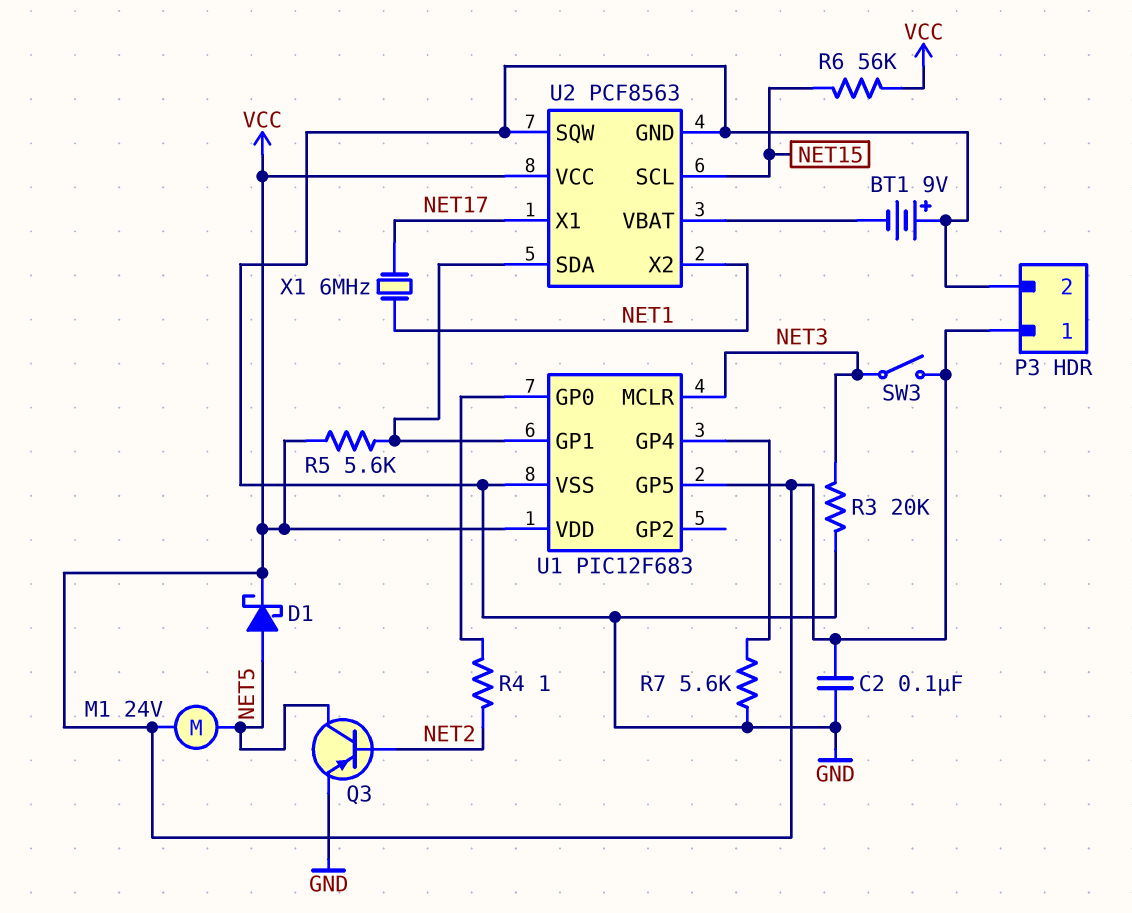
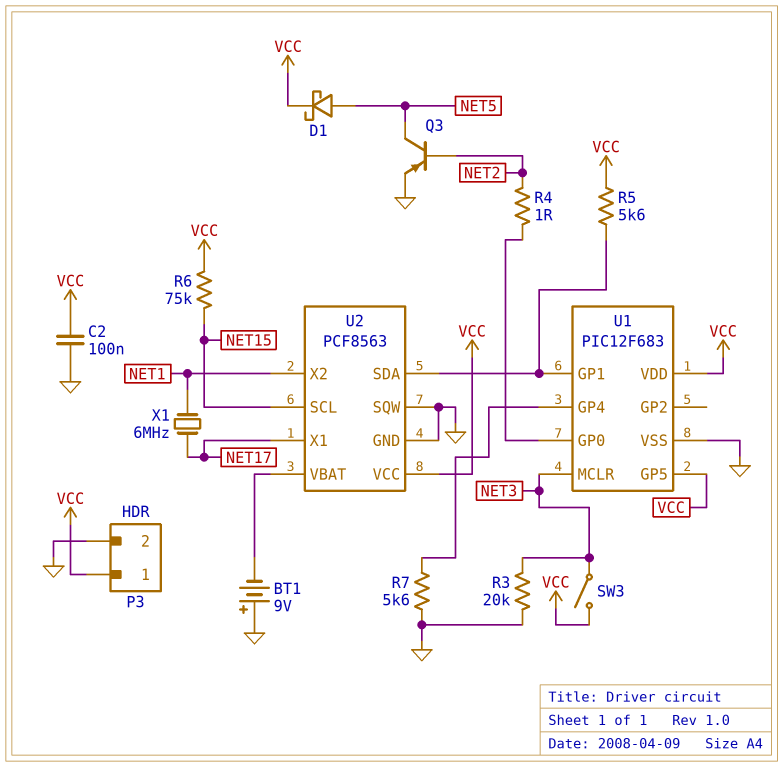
M1: motor 24V (NET5, VCC) -> none
R6: 56k (NET15, VCC) -> 75k (NET15, VCC)

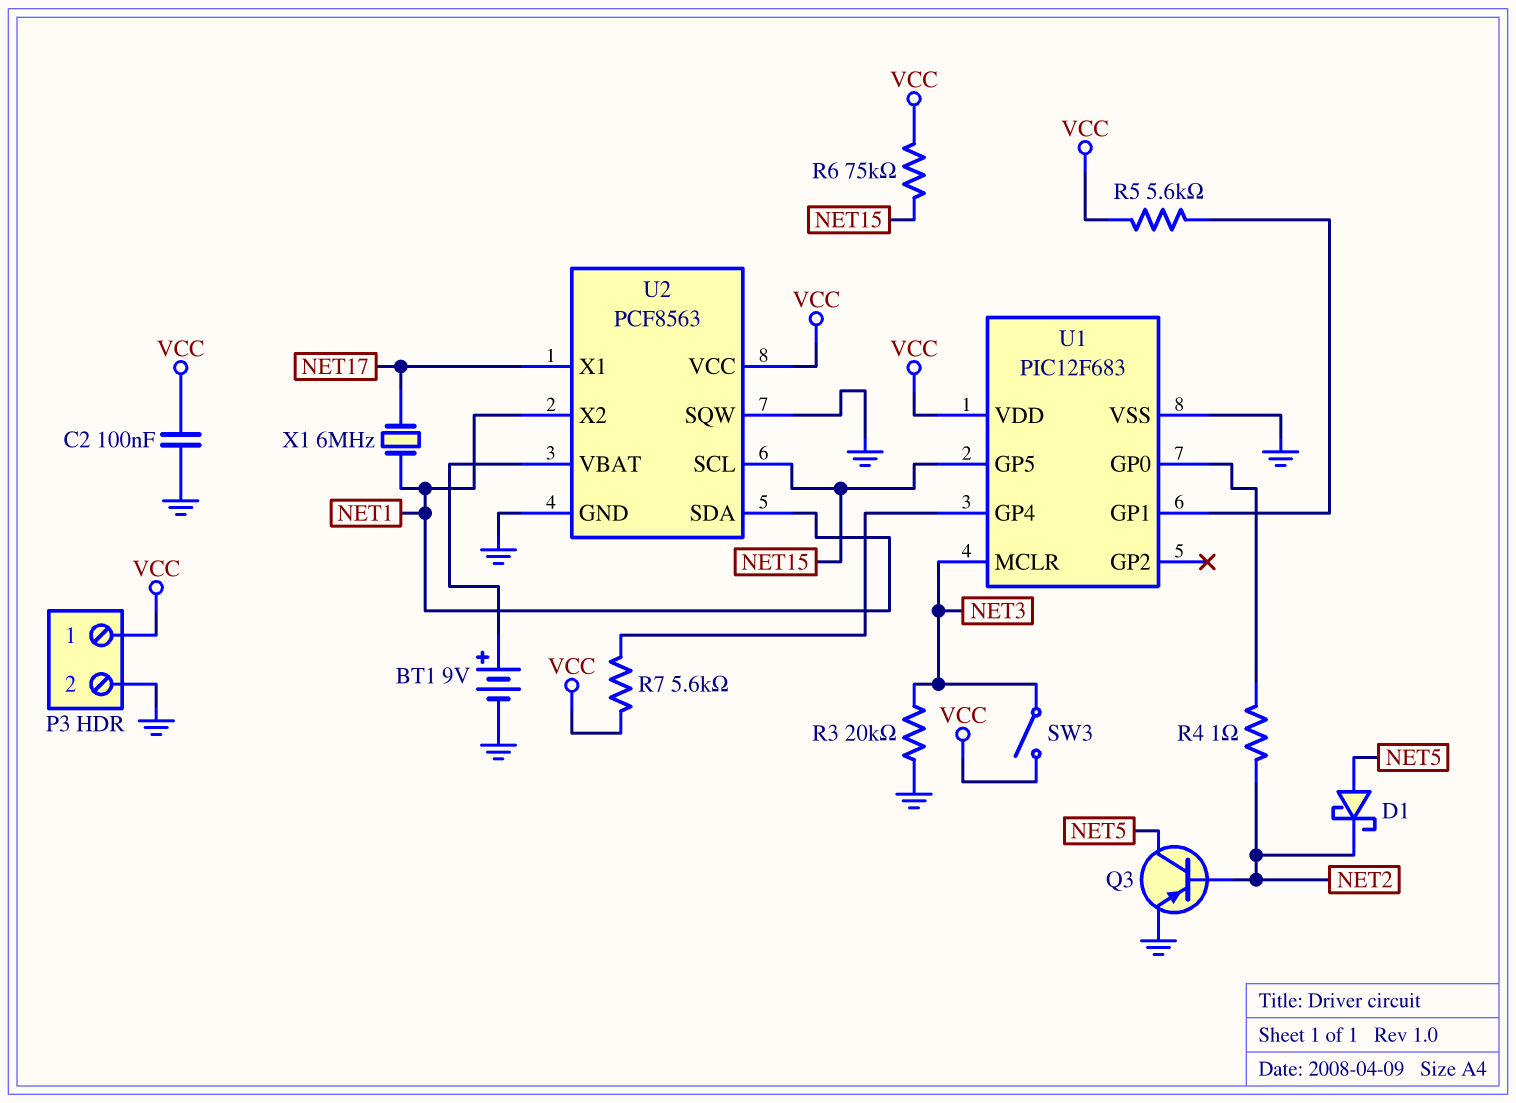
BT1: 9V (plus GND, minus U2/VBAT) -> 9V (plus U2/VBAT, minus GND)
D1: schottky (A NET5, K VCC) -> schottky (A NET5, K NET2)
R7: 5.6k (GND, U1/GP4) -> 5.6k (U1/GP4, VCC)
U1 pin GP5: VCC -> NET15
U2 pin SDA: U1/GP1 -> NET1

